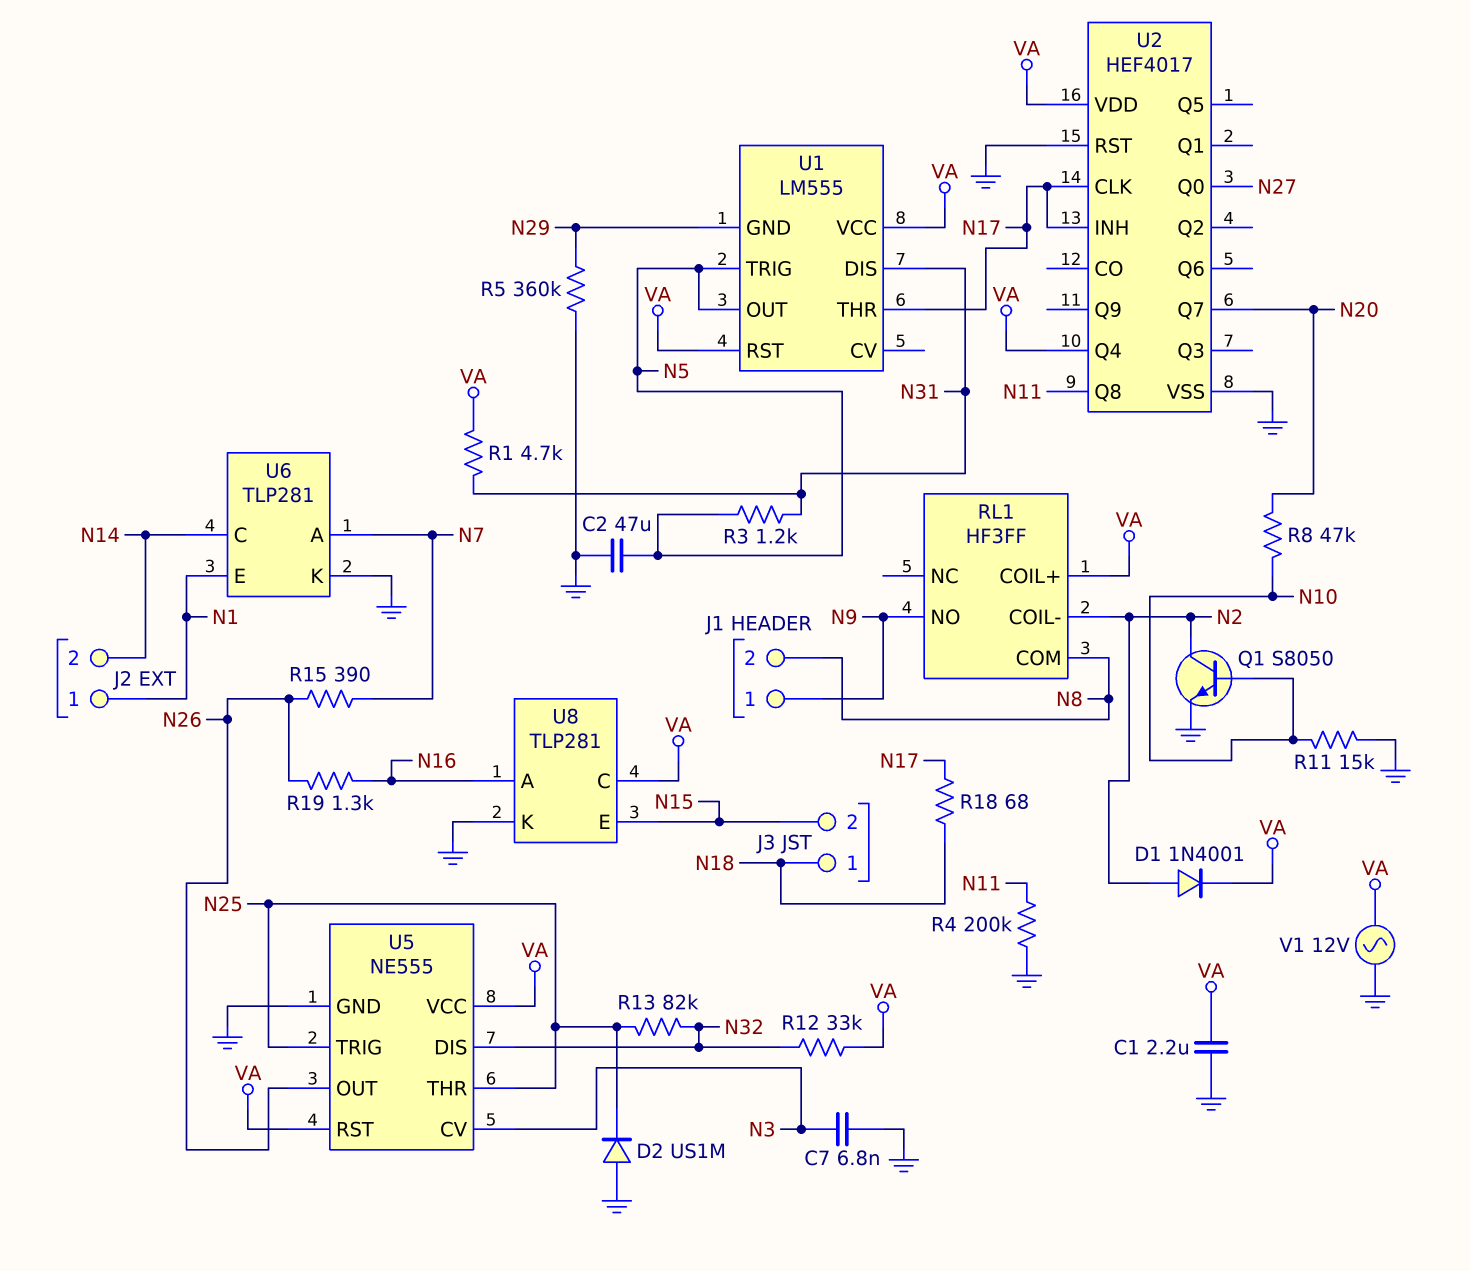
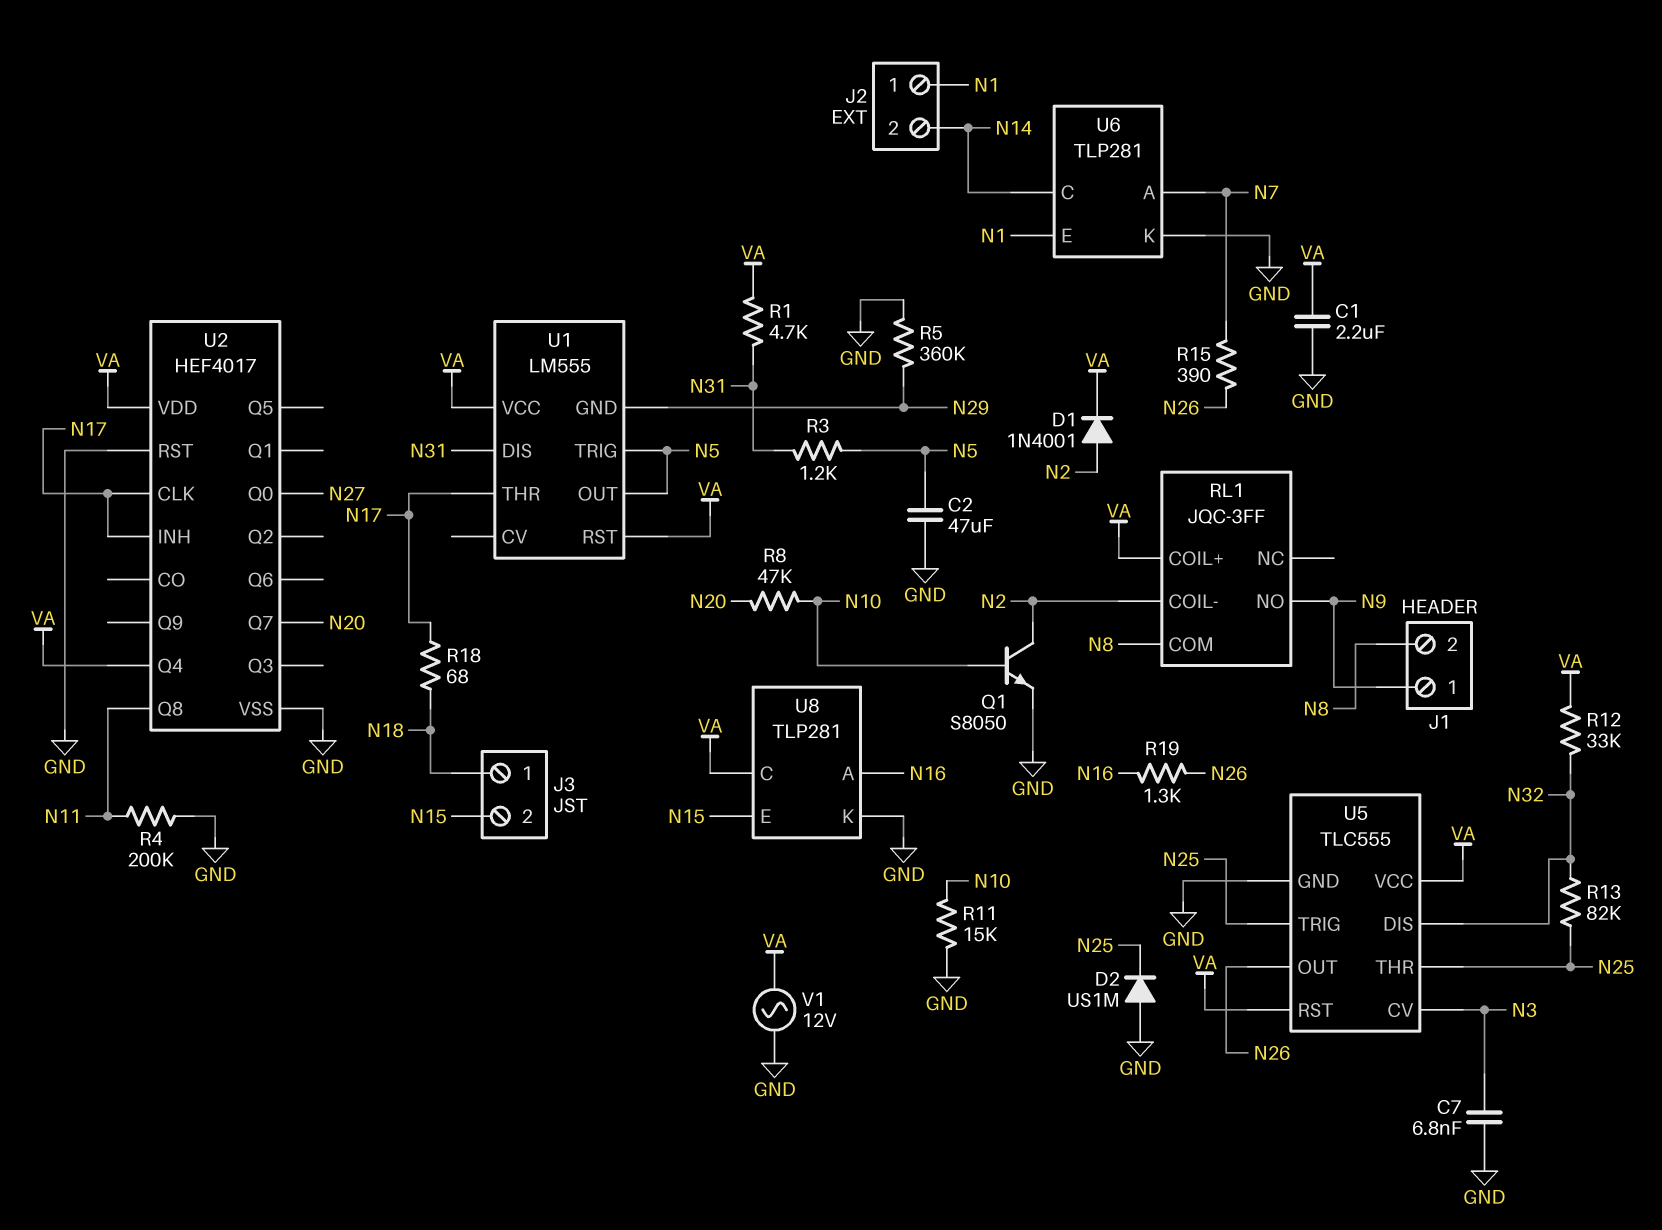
RL1: HF3FF -> JQC-3FF
U5: NE555 -> TLC555

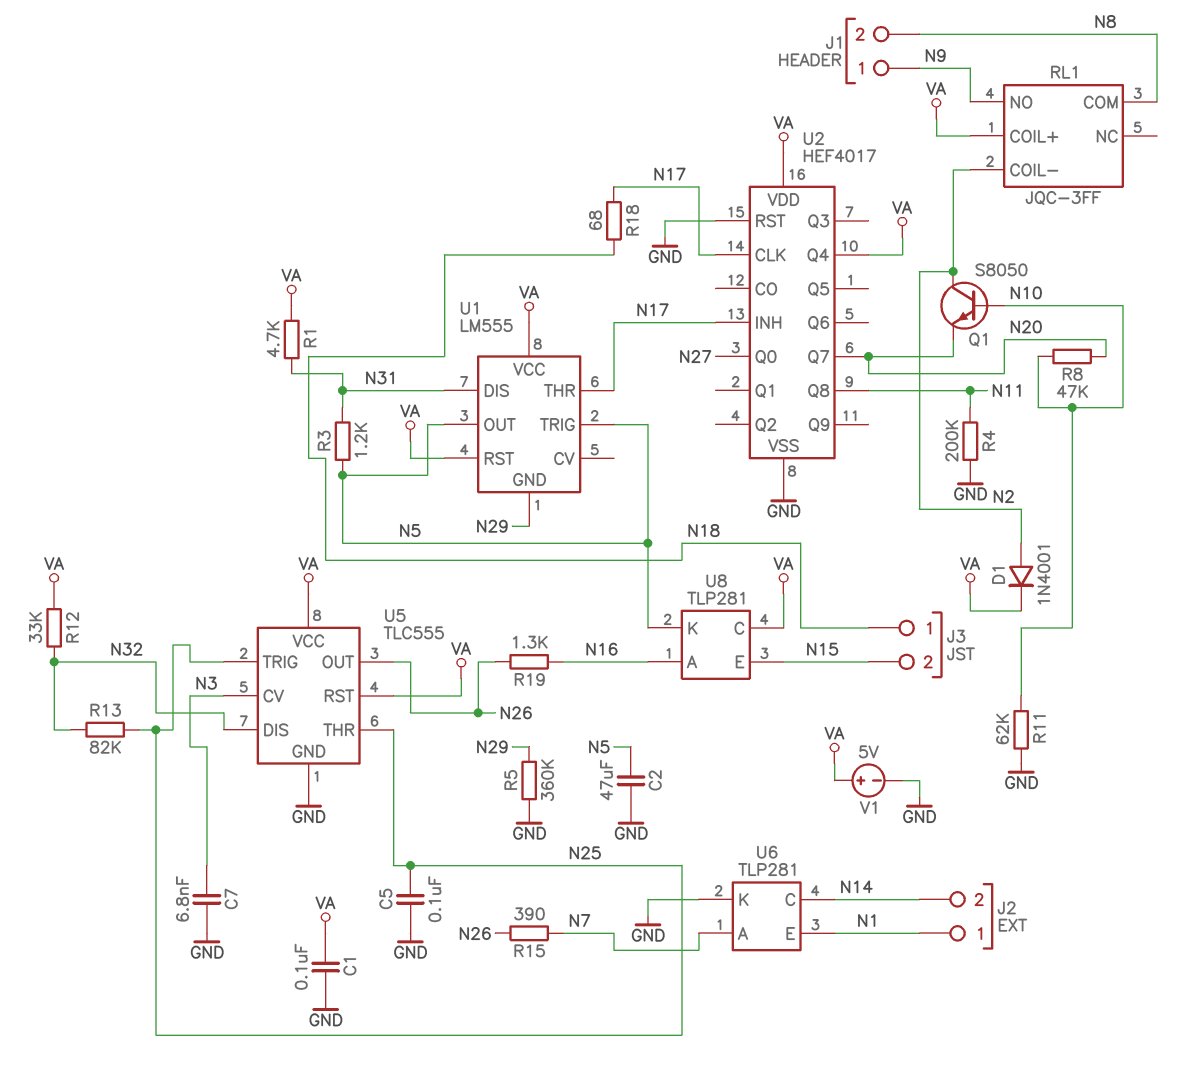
C1: 2.2uF (GND, VA) -> 100nF (GND, VA)
C5: none -> 100nF (GND, N25)
D2: diode US1M (A GND, K N25) -> none
Q1: NPN S8050 (B N10, C N2, E GND) -> NPN S8050 (B N10, C N2, E N20)
R11: 15k (GND, N10) -> 62k (GND, N10)
U8 pin K: GND -> N5
V1: AC 12V (GND, VA) -> 5V (plus VA, minus GND)

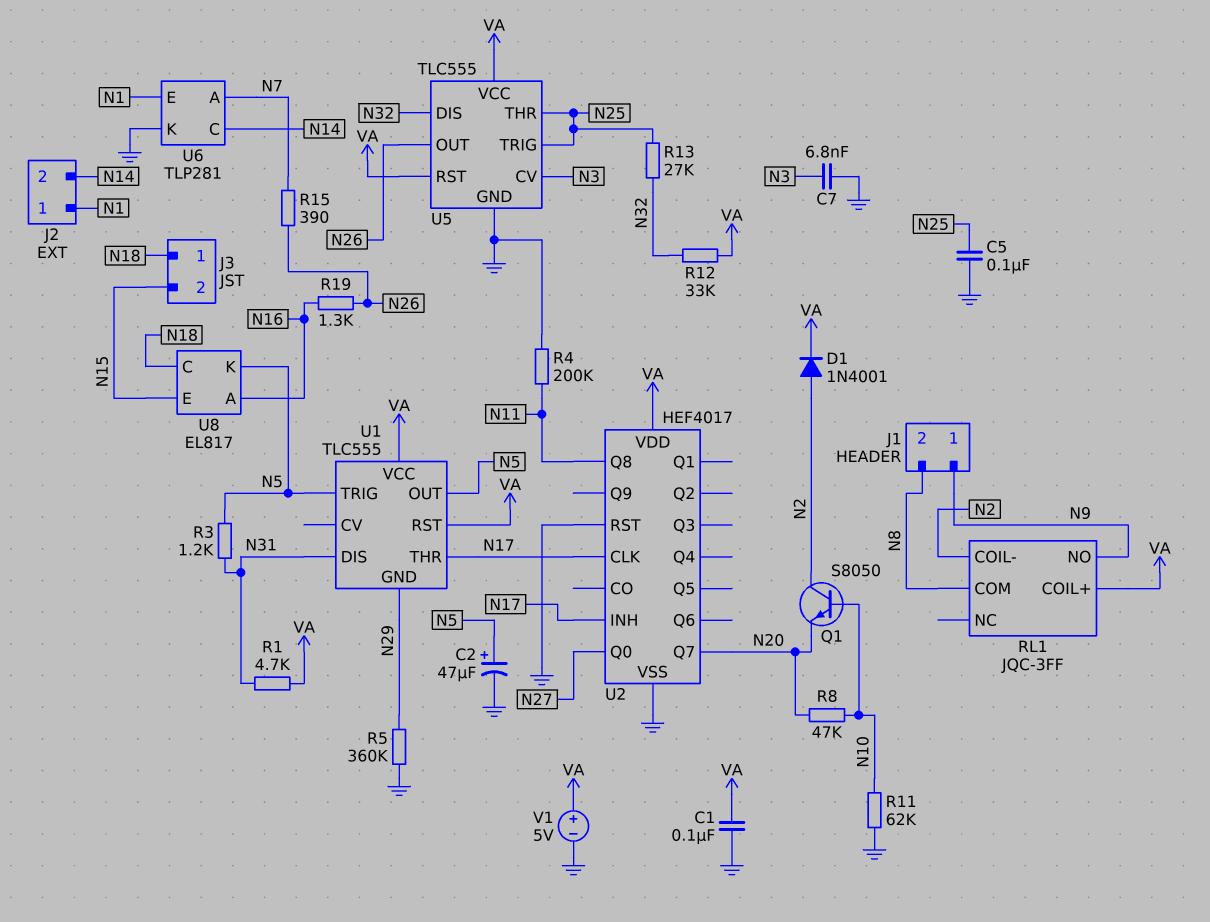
C2: 47uF (GND, N5) -> 47uF (plus N5, minus GND)
R13: 82k (N25, N32) -> 27k (N25, N32)
R18: 68 (N17, N18) -> none
U1: LM555 -> TLC555
U2 pin Q4: VA -> none
U8: TLP281 -> EL817
U8 pin C: VA -> N18

